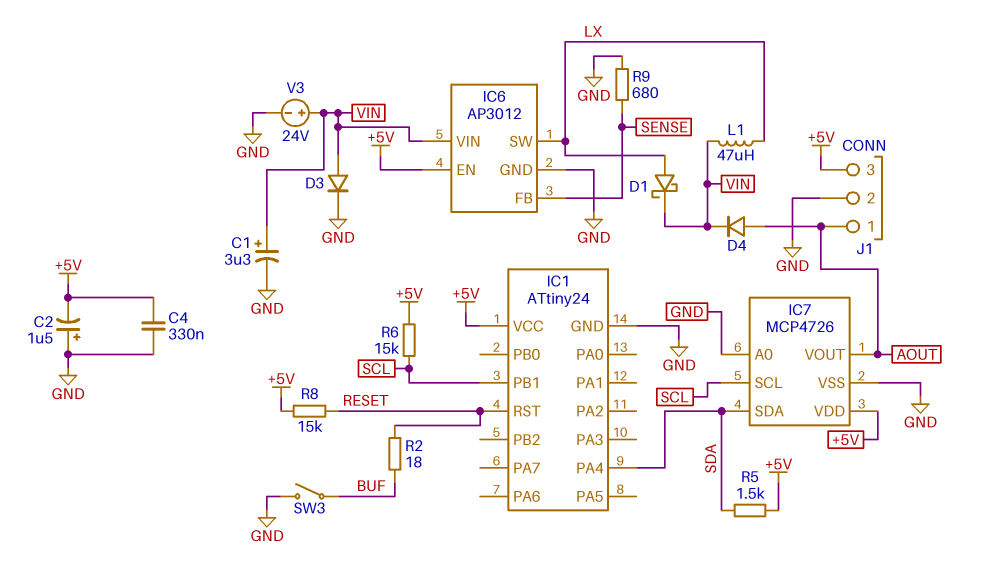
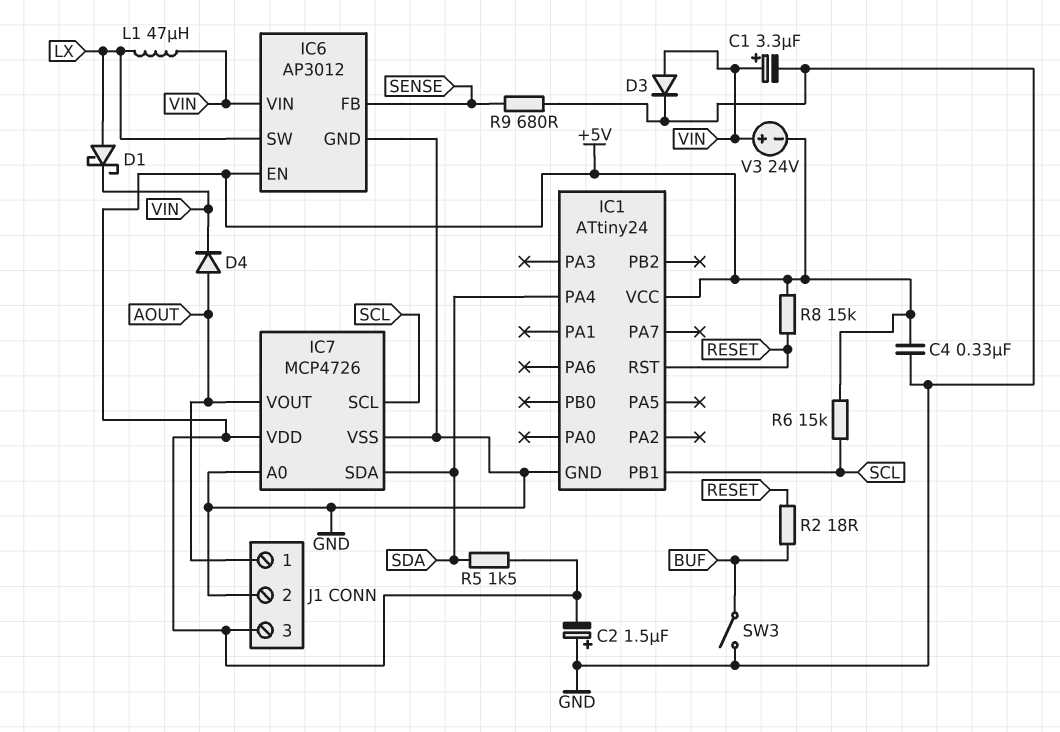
V3: 24V (plus VIN, minus GND) -> 24V (plus VIN, minus +5V)

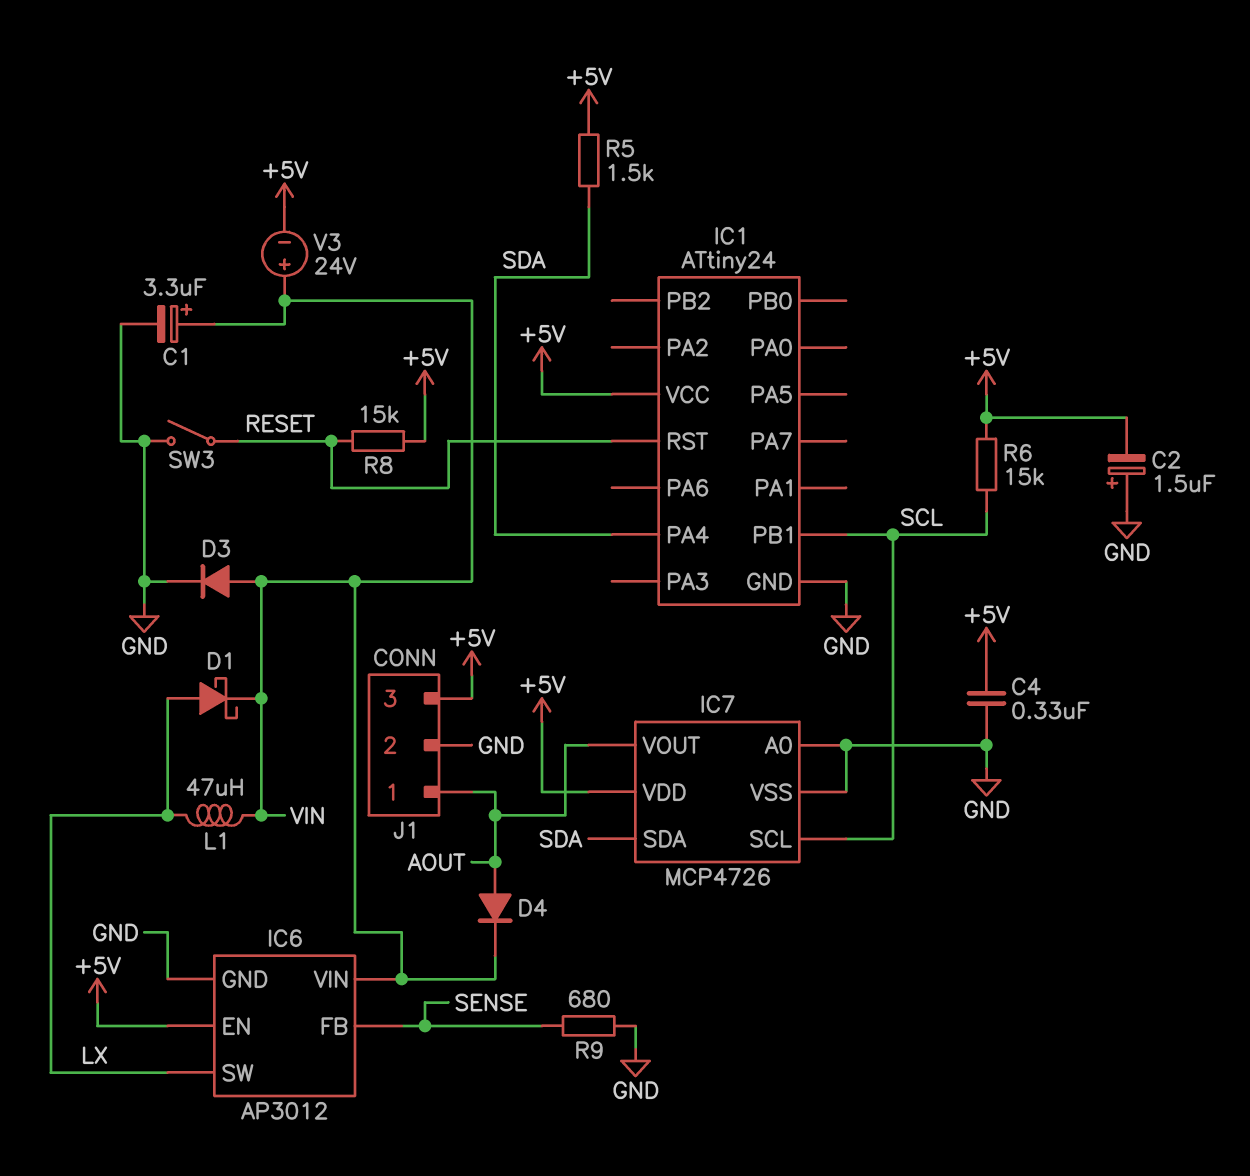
R2: 18 (BUF, RESET) -> none
SW3: switch (BUF, GND) -> switch (GND, RESET)

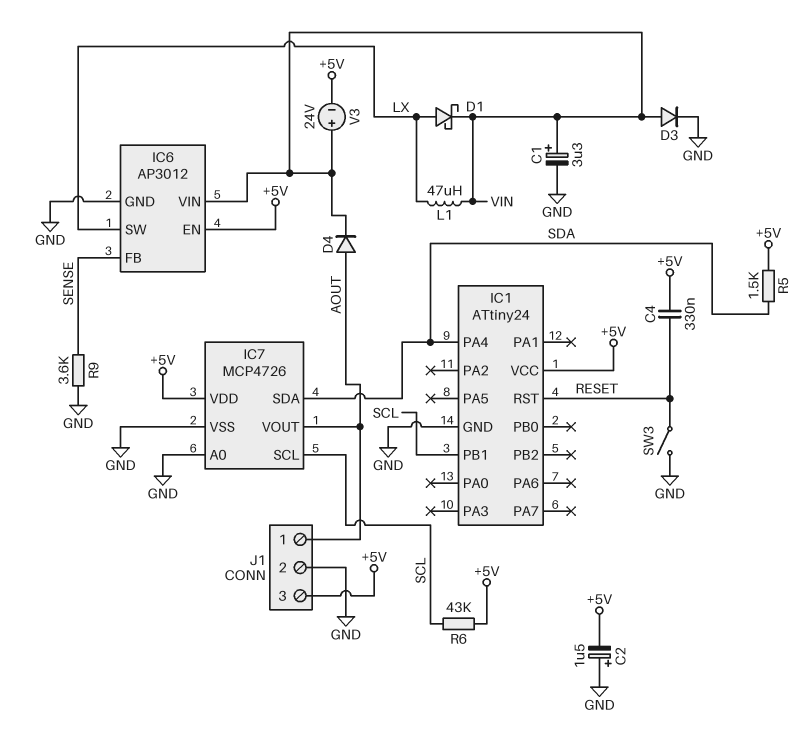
C4: 330nF (+5V, GND) -> 330nF (+5V, RESET)
R6: 15k (+5V, SCL) -> 43k (+5V, SCL)
R8: 15k (+5V, RESET) -> none
R9: 680 (GND, SENSE) -> 3.6k (GND, SENSE)

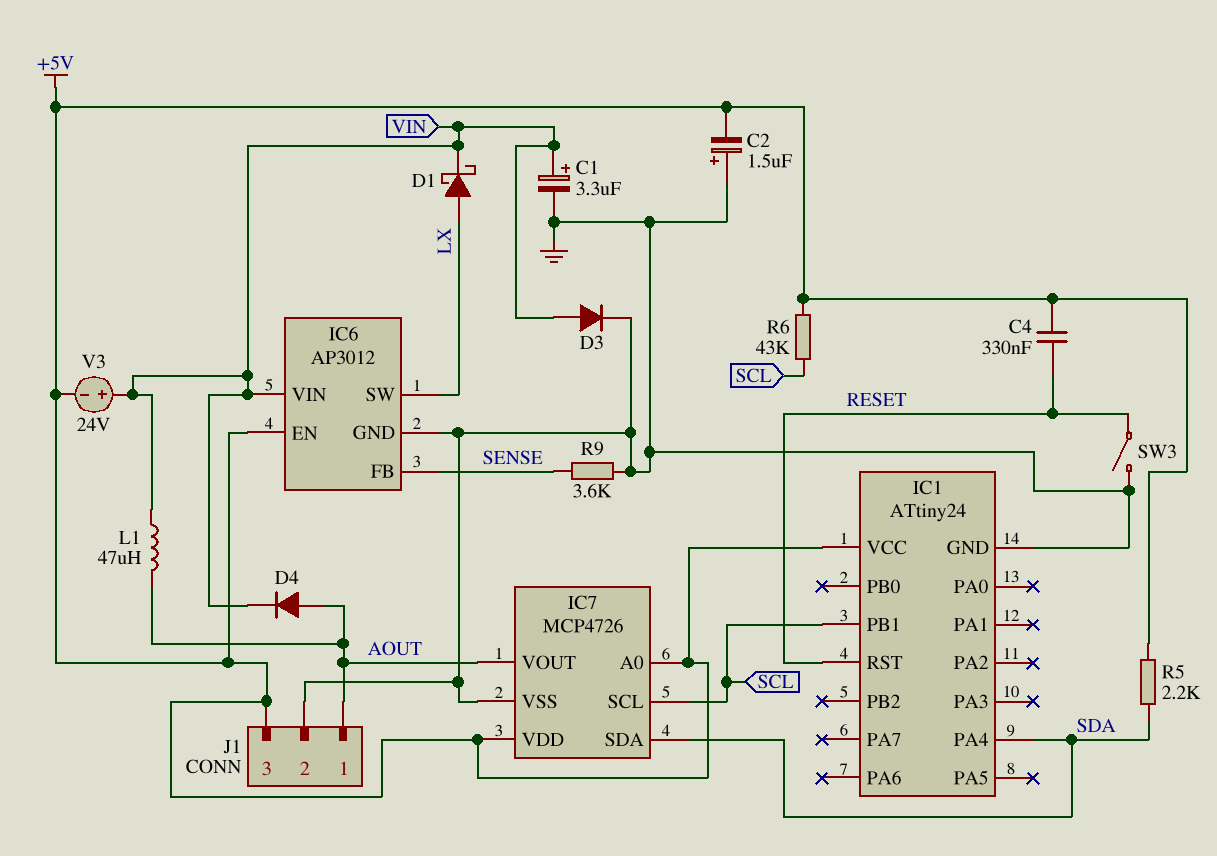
IC7 pin A0: GND -> +5V
L1: 47uH (LX, VIN) -> 47uH (AOUT, VIN)
R5: 1.5k (+5V, SDA) -> 2.2k (+5V, SDA)

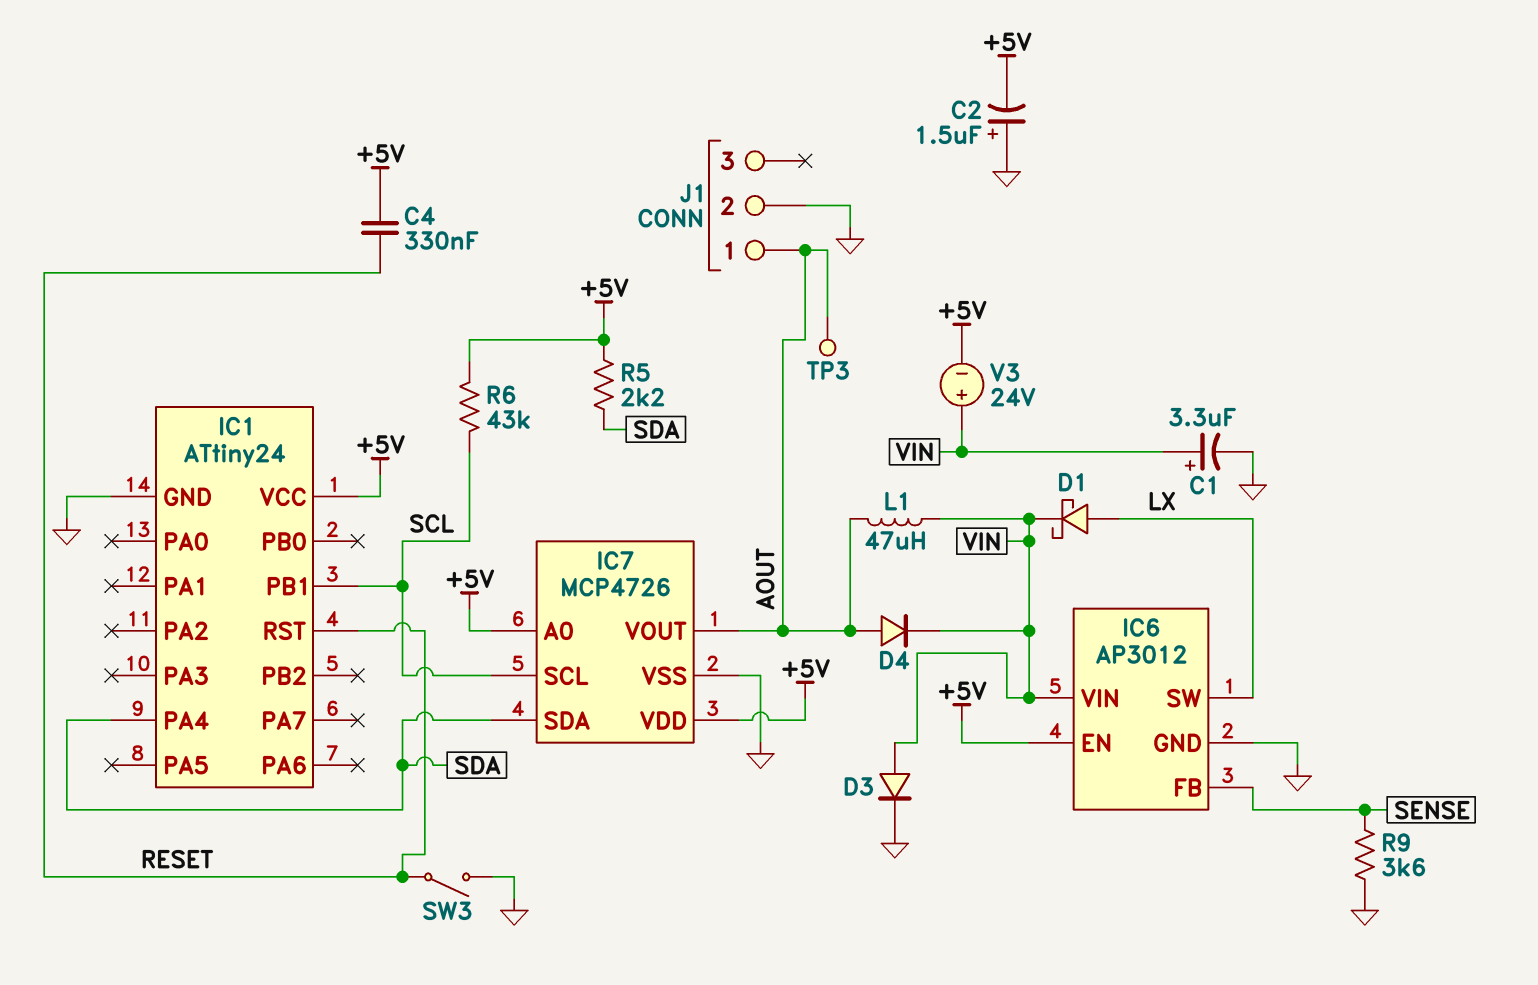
J1 pin 3: +5V -> none
TP3: none -> test point (AOUT)

